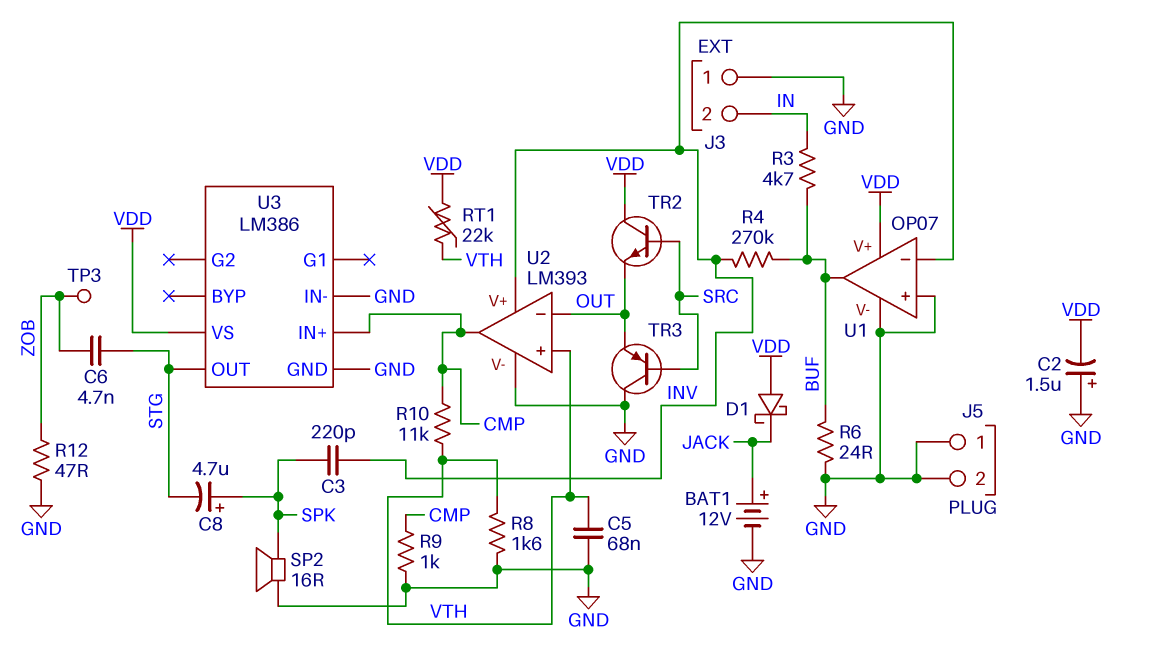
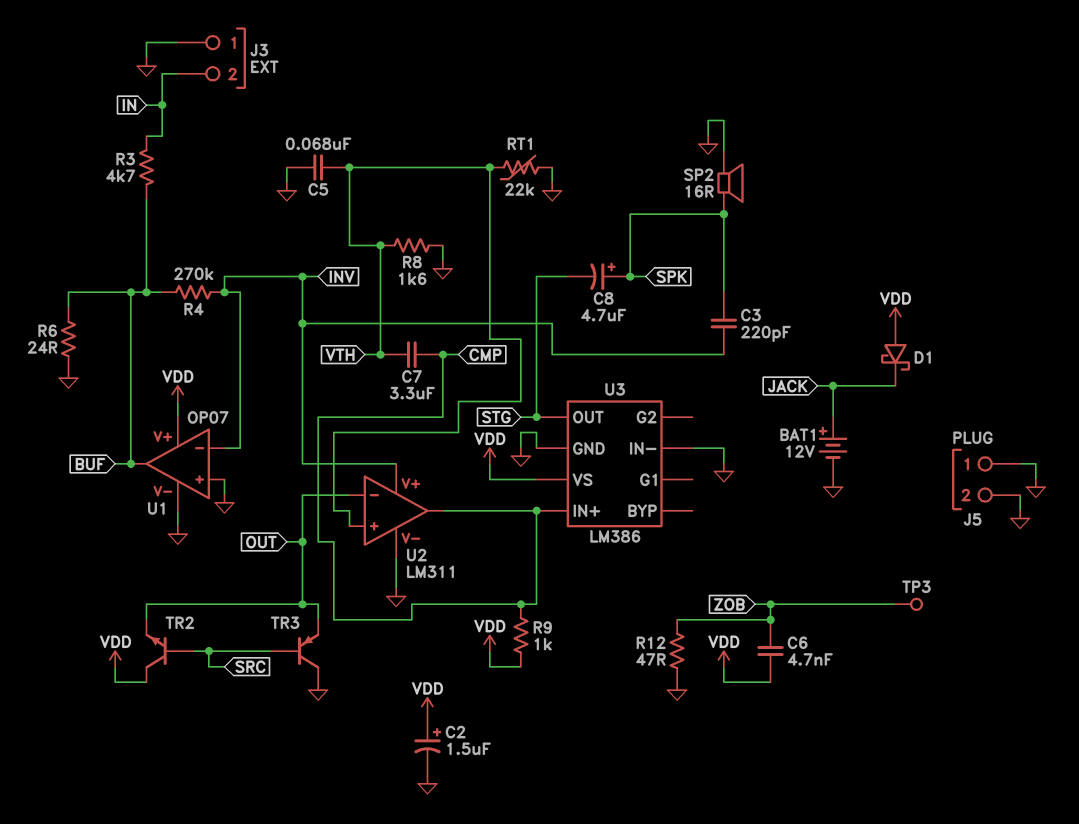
C2: 1.5uF (plus GND, minus VDD) -> 1.5uF (plus VDD, minus GND)
C6: 4.7nF (STG, ZOB) -> 4.7nF (VDD, ZOB)
C7: none -> 3.3uF (CMP, VTH)
R9: 1k (CMP, GND) -> 1k (CMP, VDD)
R10: 11k (CMP, VTH) -> none
RT1: 22k (VDD, VTH) -> 22k (GND, VTH)
U2: LM393 -> LM311

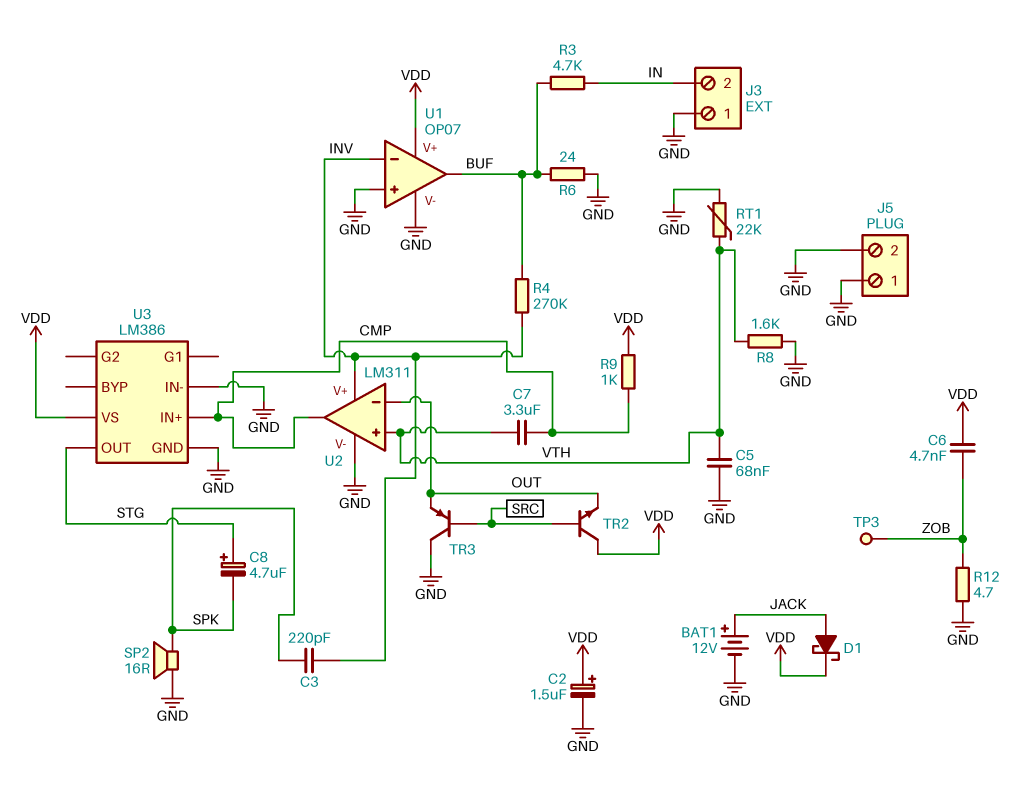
C8: 4.7uF (plus SPK, minus STG) -> 4.7uF (plus STG, minus SPK)
D1: schottky (A VDD, K JACK) -> schottky (A JACK, K VDD)
R12: 47 (GND, ZOB) -> 4.7 (GND, ZOB)

